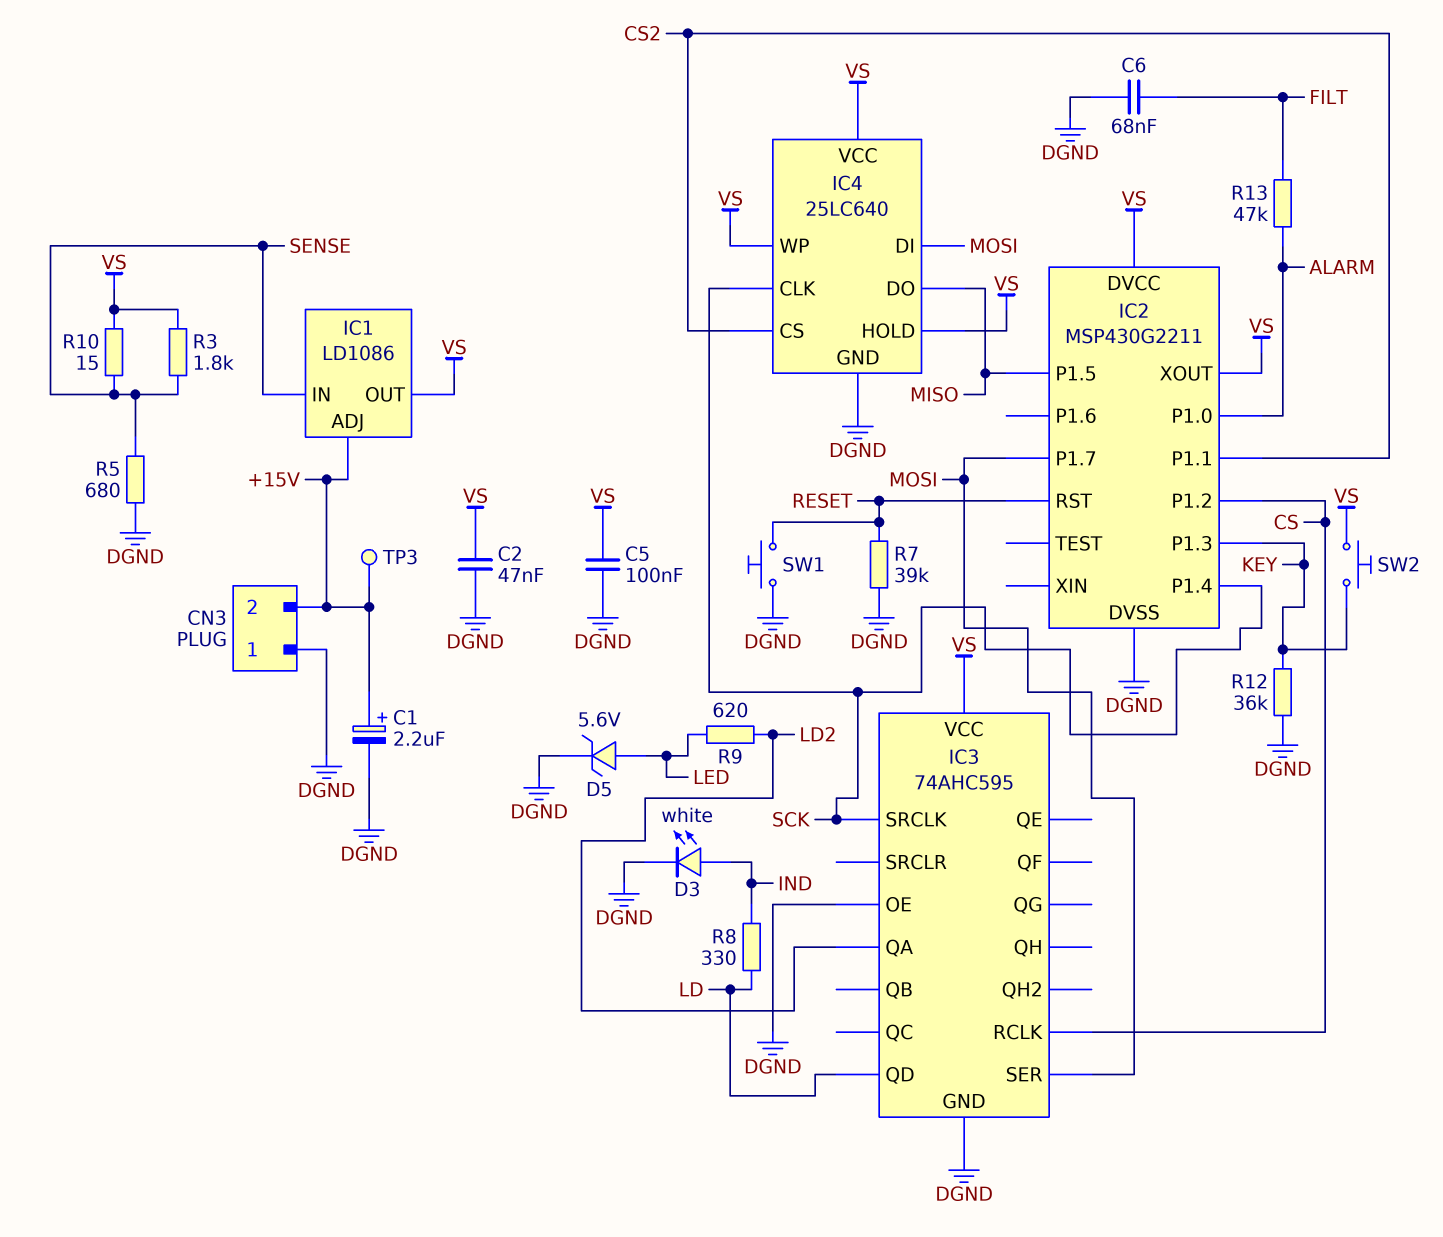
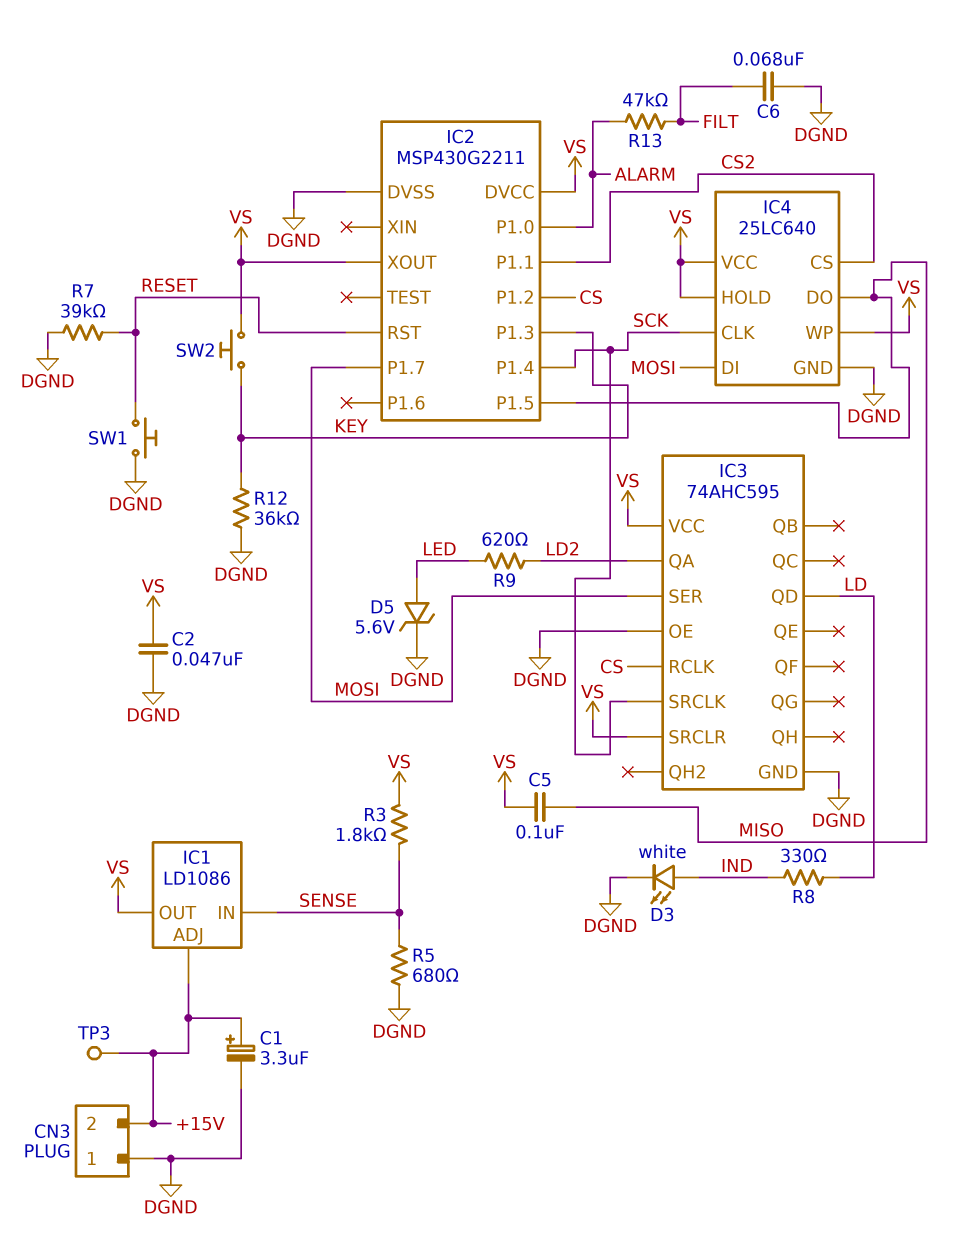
C1: 2.2uF (plus +15V, minus DGND) -> 3.3uF (plus +15V, minus DGND)
C5: 100nF (DGND, VS) -> 100nF (MISO, VS)
IC3 pin SRCLR: none -> VS
R10: 15 (SENSE, VS) -> none

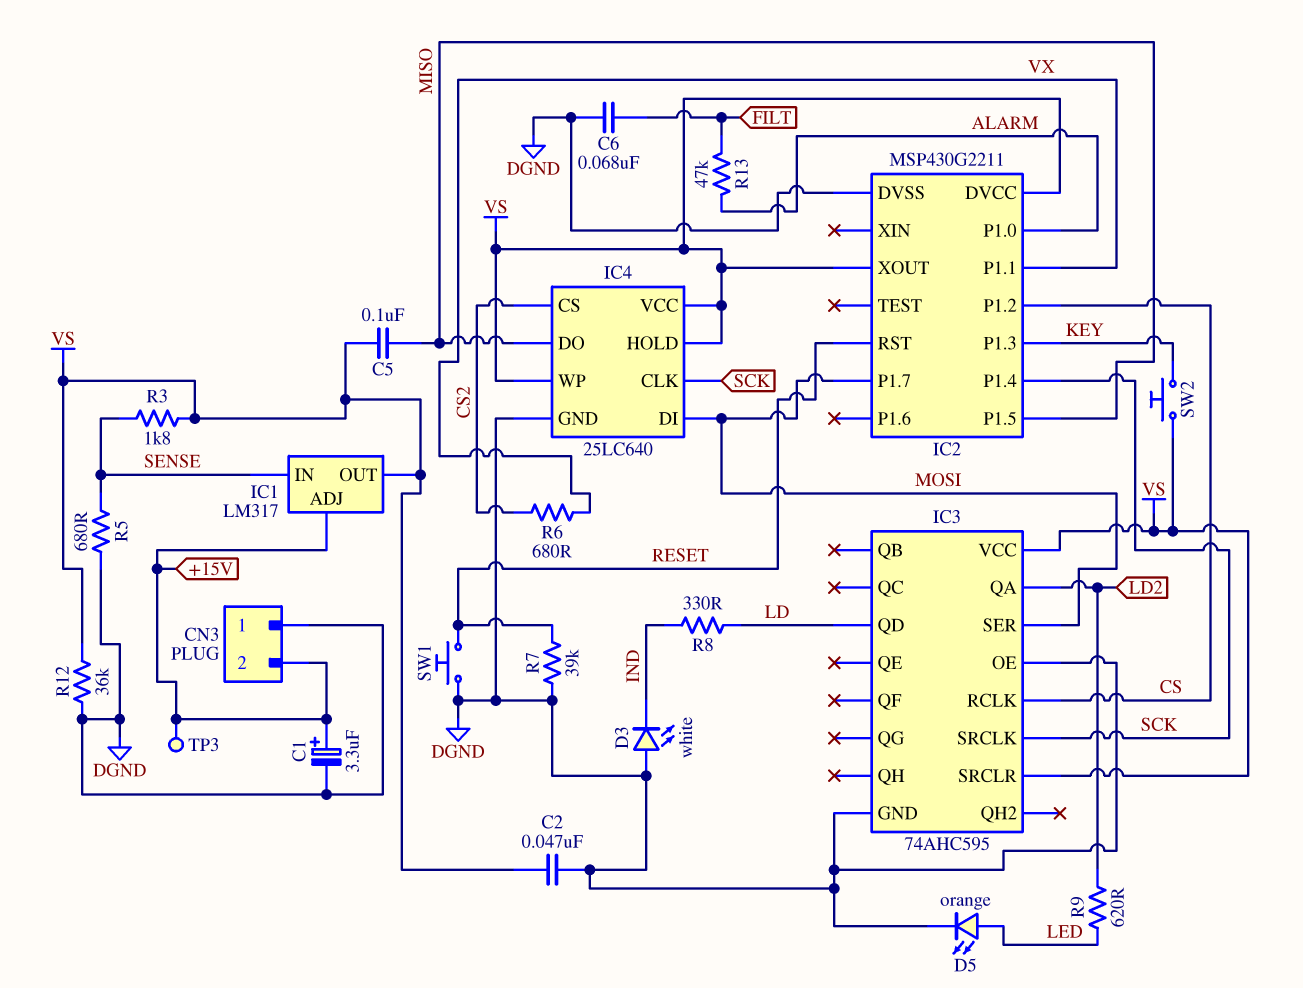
D3: LED white (A IND, K DGND) -> LED white (A DGND, K IND)
D5: zener 5.6V (A LED, K DGND) -> LED orange (A LED, K DGND)
IC1: LD1086 -> LM317
IC2 pin P1.1: CS2 -> VX
R6: none -> 680 (CS2, VX)
R12: 36k (DGND, KEY) -> 36k (DGND, VS)

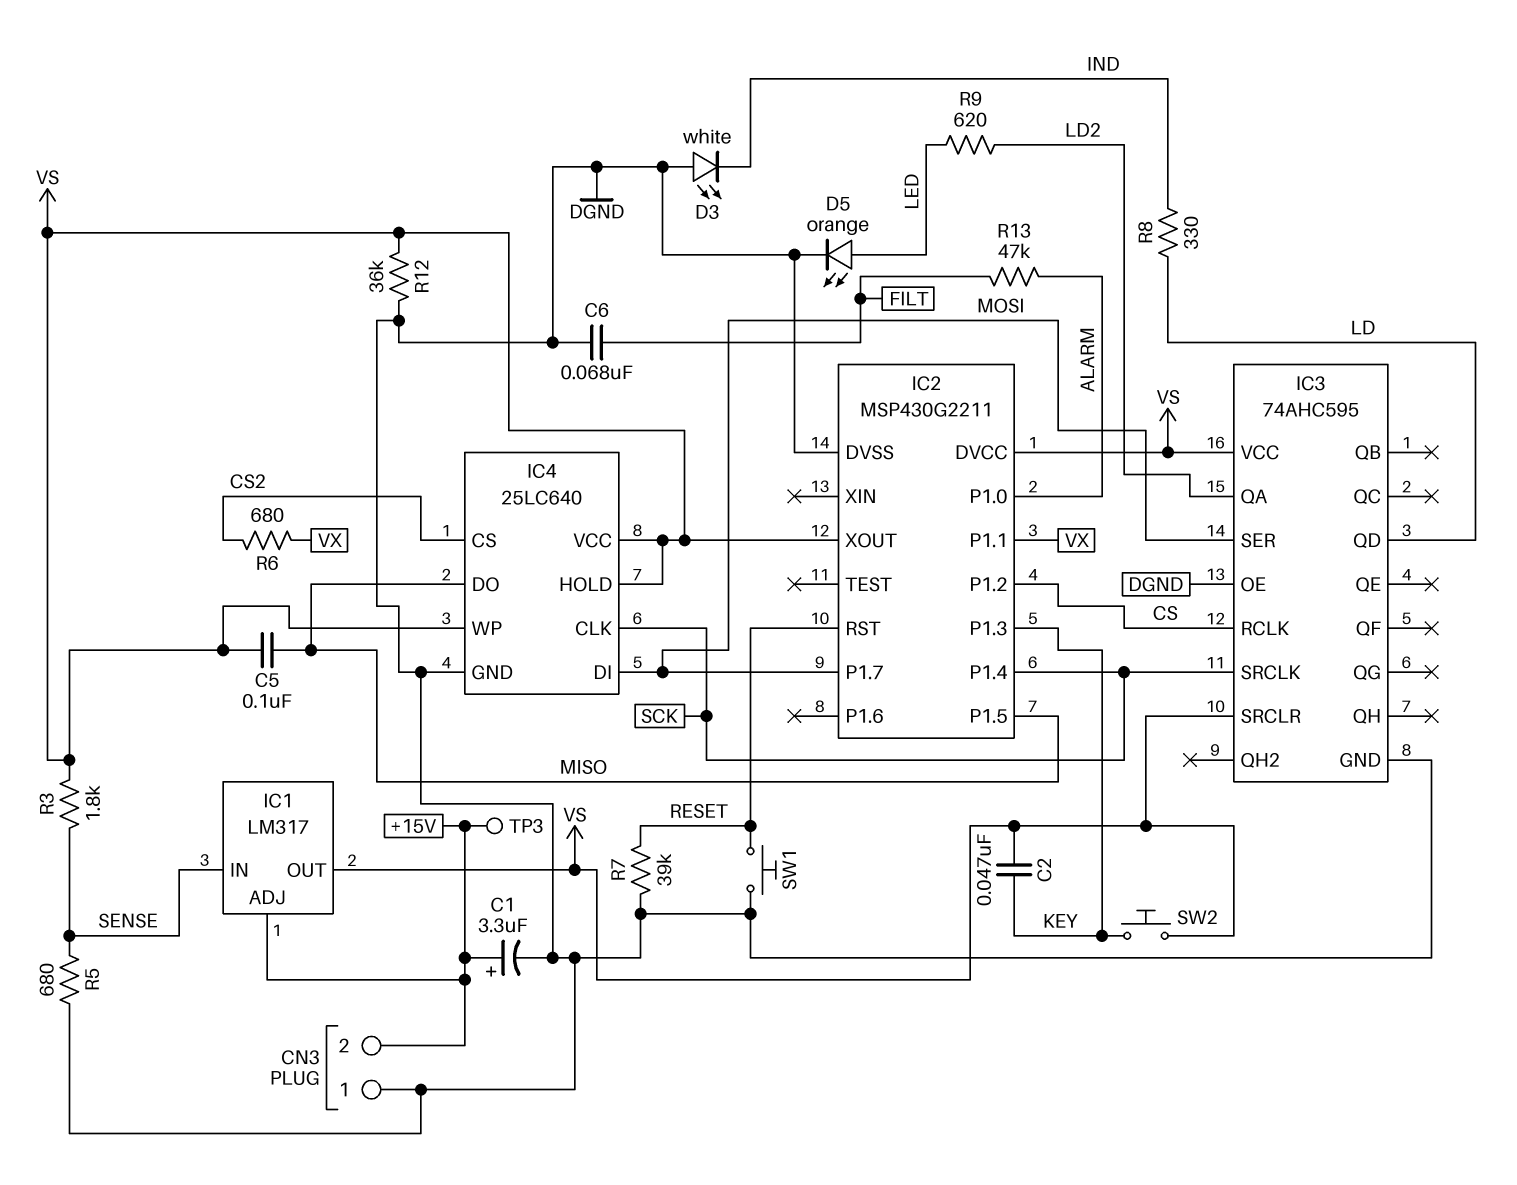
C2: 47nF (DGND, VS) -> 47nF (KEY, VS)

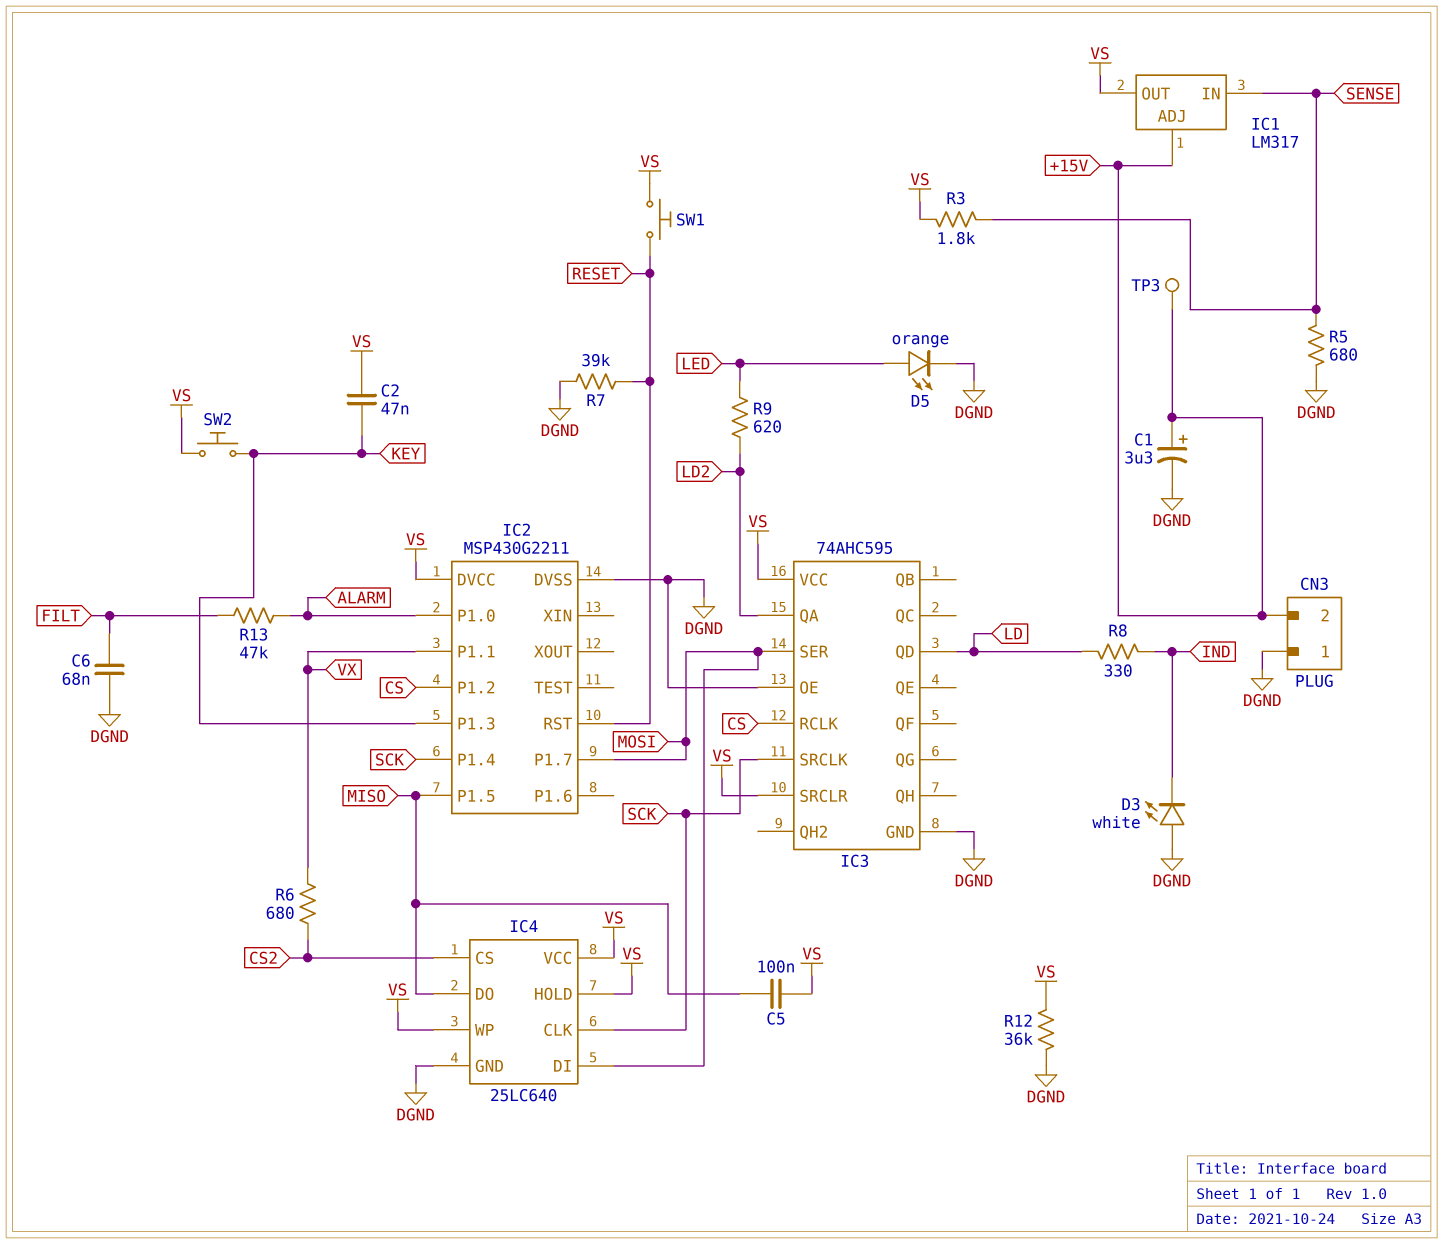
IC2 pin XOUT: VS -> none
SW1: button (DGND, RESET) -> button (RESET, VS)

